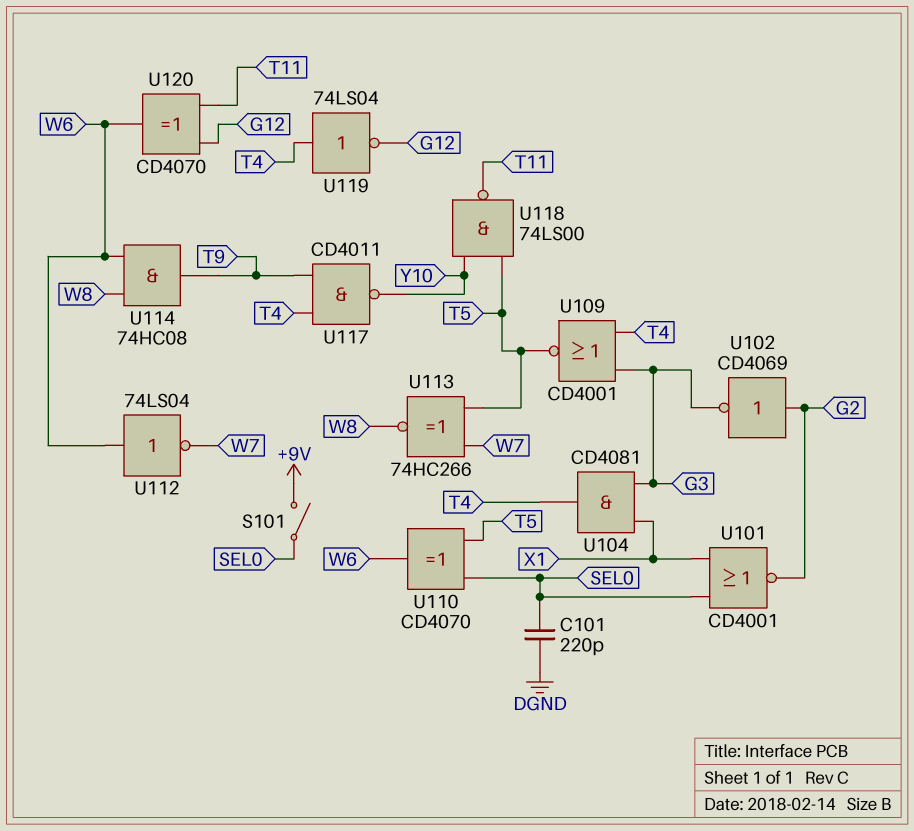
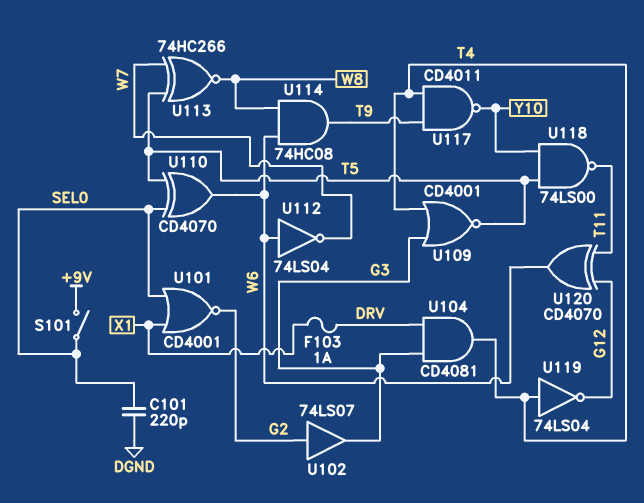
F103: none -> 1A (DRV, X1)
U102: NOT CD4069 (in G2, out G3) -> buffer 74LS07 (in G2, out G3)
U104: AND CD4081 (in G3, in X1, out T4) -> AND CD4081 (in DRV, in G3, out T4)

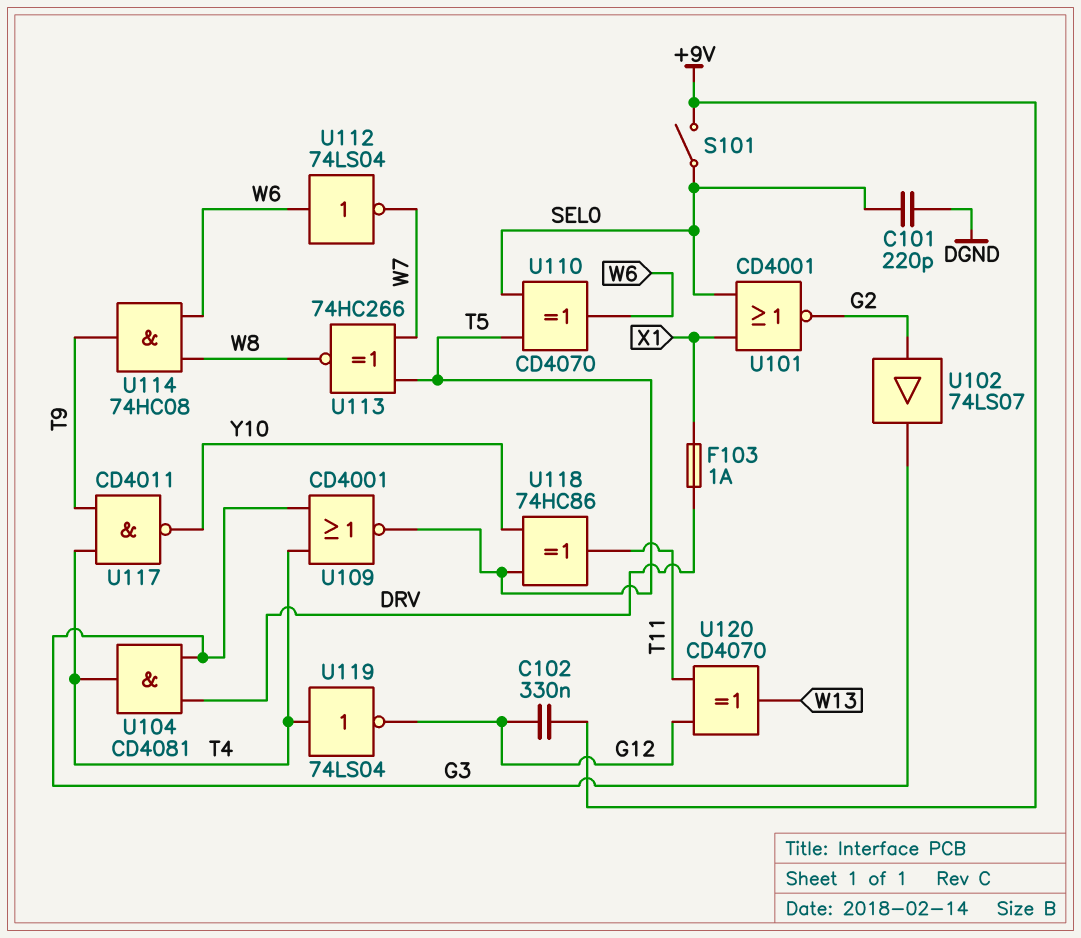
C102: none -> 330nF (+9V, G12)
U118: NAND 74LS00 (in T5, in Y10, out T11) -> XOR 74HC86 (in T5, in Y10, out T11)
U120: XOR CD4070 (in G12, in T11, out W6) -> XOR CD4070 (in G12, in T11, out W13)

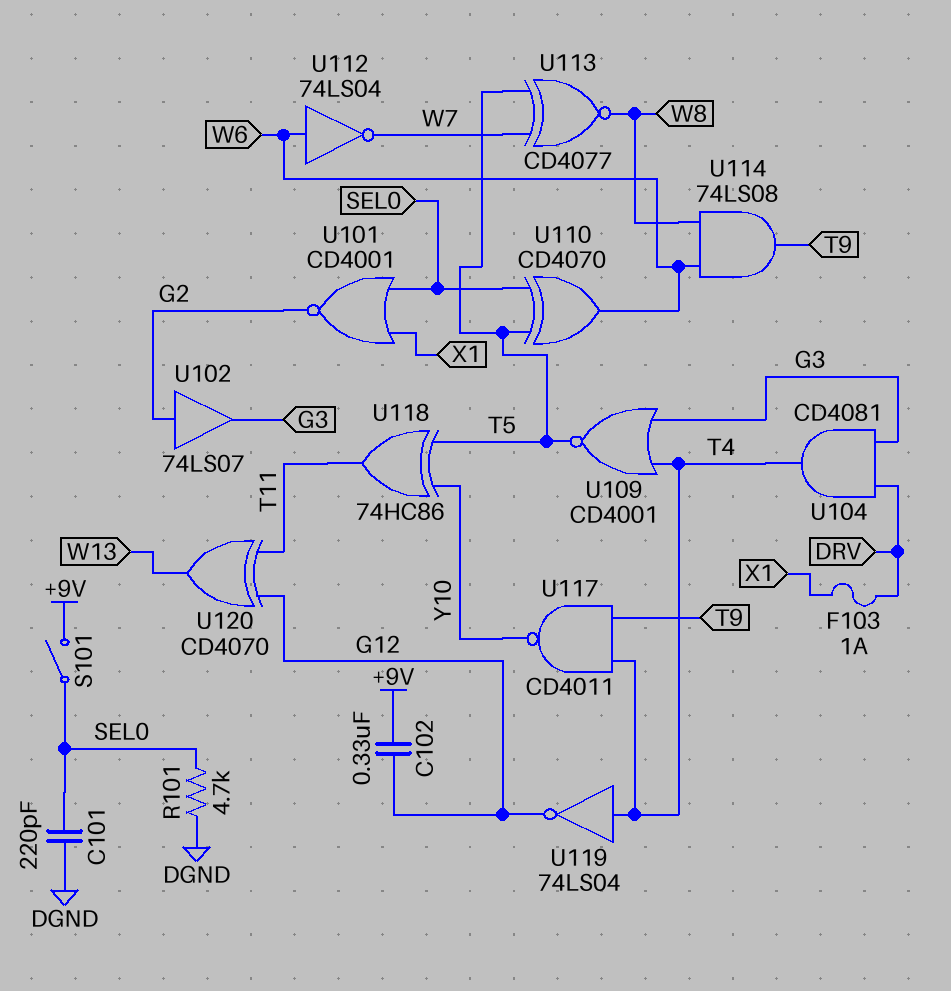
R101: none -> 4.7k (DGND, SEL0)
U113: XNOR 74HC266 (in T5, in W7, out W8) -> XNOR CD4077 (in T5, in W7, out W8)
U114: AND 74HC08 (in W6, in W8, out T9) -> AND 74LS08 (in W6, in W8, out T9)

